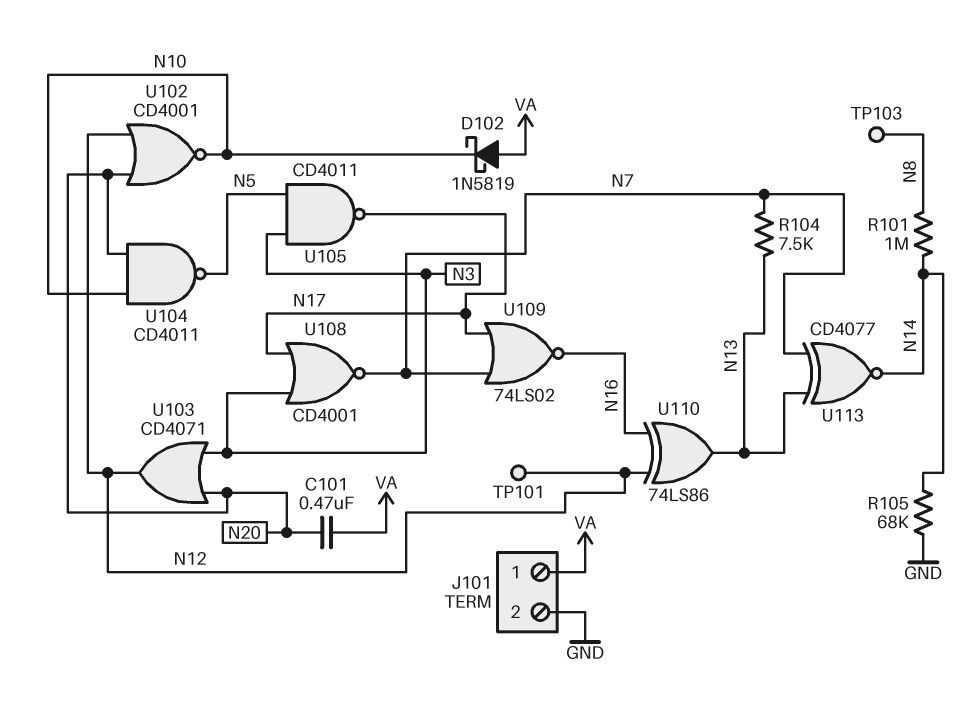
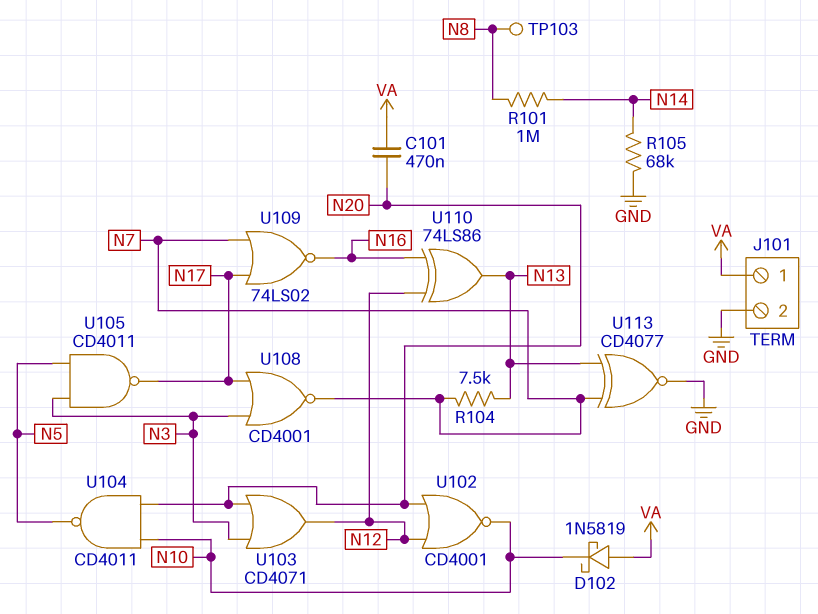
TP101: test point (N12) -> none
U113: XNOR CD4077 (in N7, in N13, out N14) -> XNOR CD4077 (in N7, in N13, out GND)

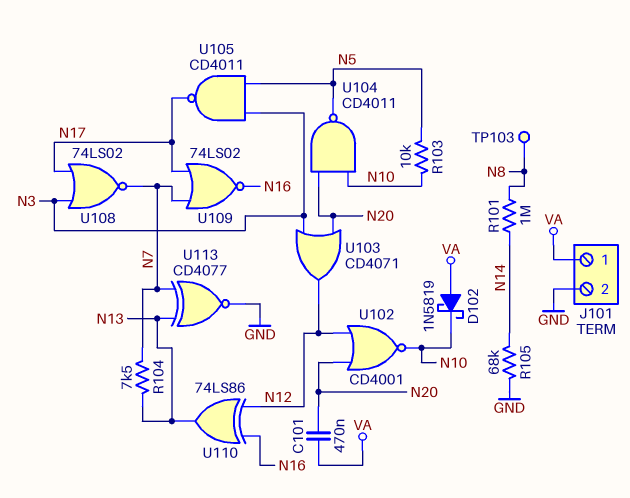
R103: none -> 10k (N5, N10)
U108: NOR CD4001 (in N3, in N17, out N7) -> NOR 74LS02 (in N3, in N17, out N7)

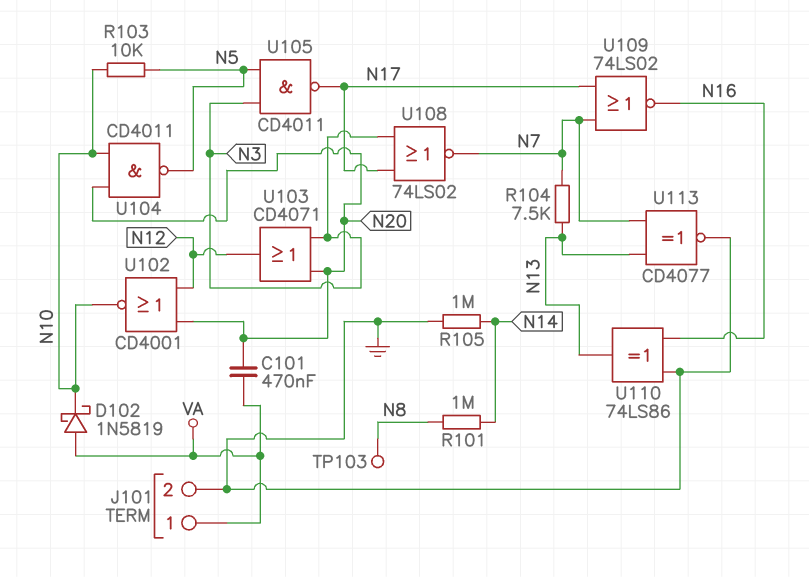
R105: 68k (GND, N14) -> 1M (GND, N14)
U110: XOR 74LS86 (in N12, in N16, out N13) -> XOR 74LS86 (in GND, in N16, out N13)

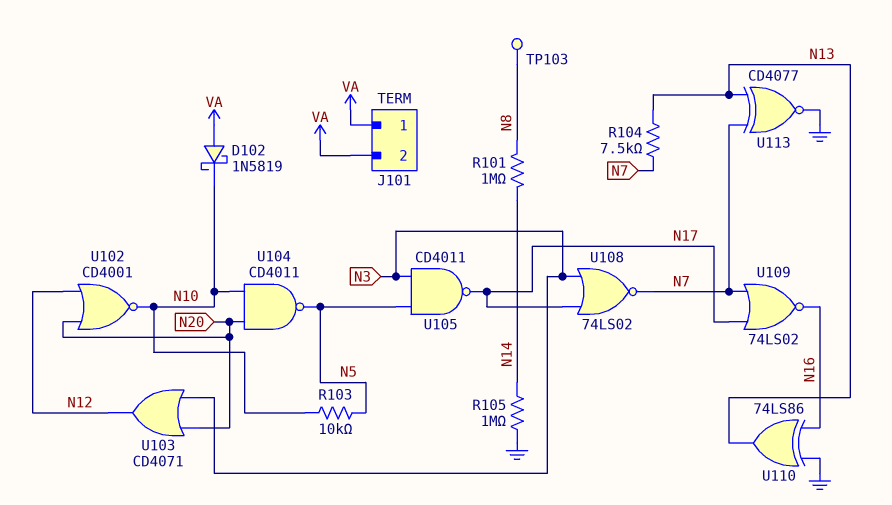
C101: 470nF (N20, VA) -> none
J101 pin 2: GND -> VA

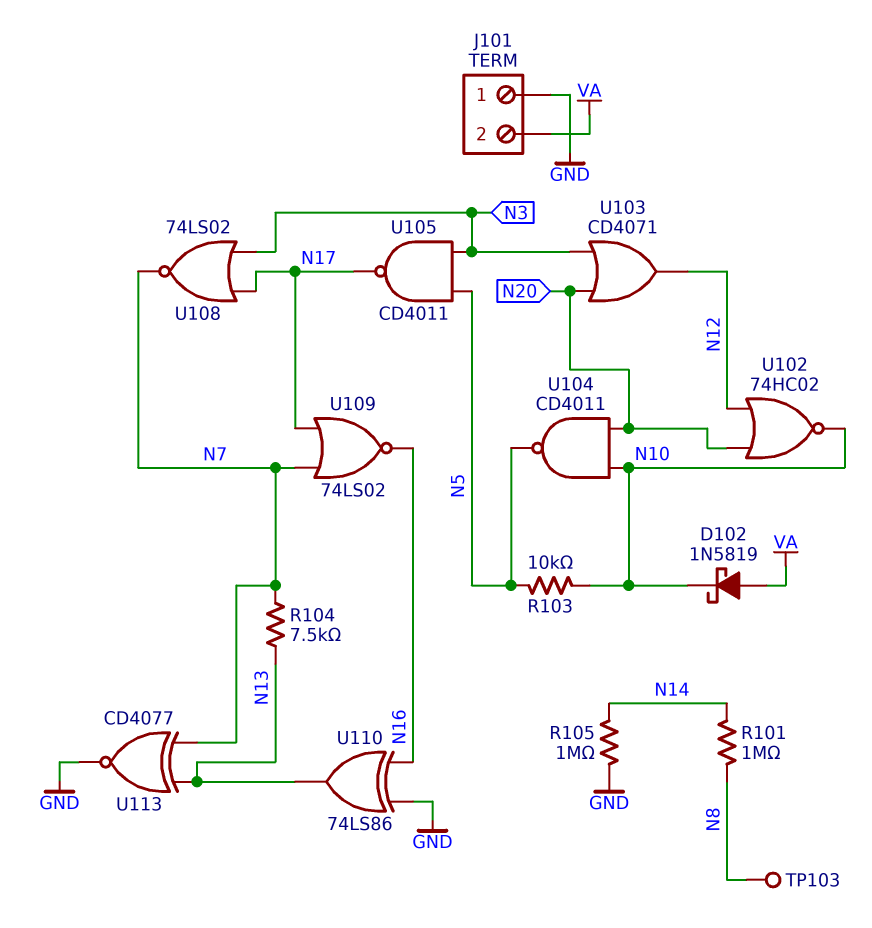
J101 pin 1: VA -> GND
U102: NOR CD4001 (in N12, in N20, out N10) -> NOR 74HC02 (in N12, in N20, out N10)

